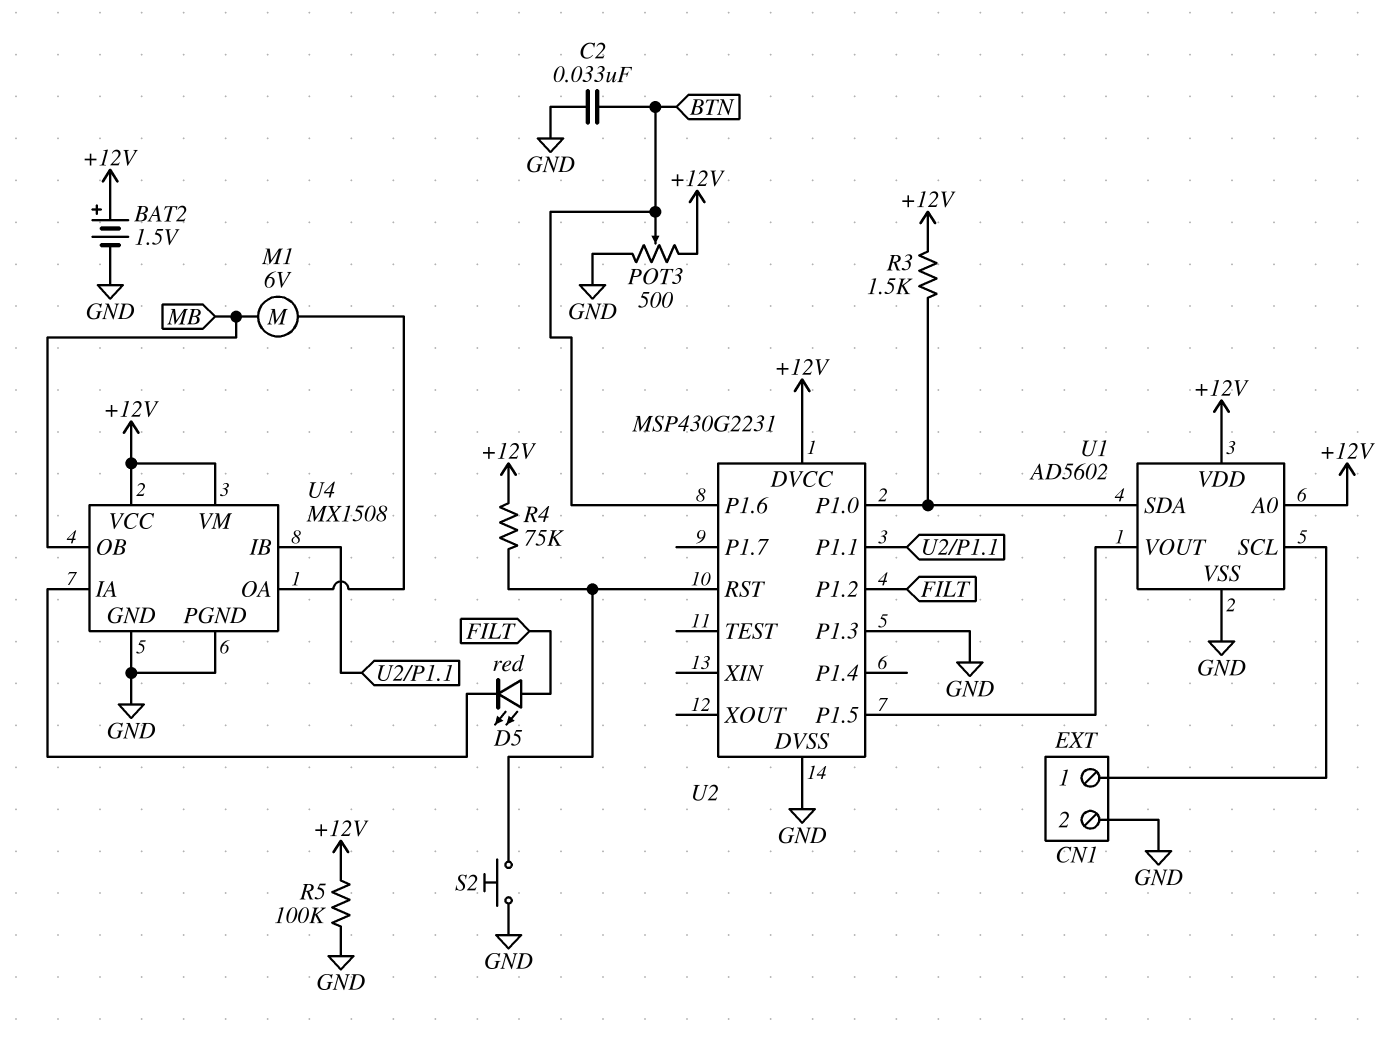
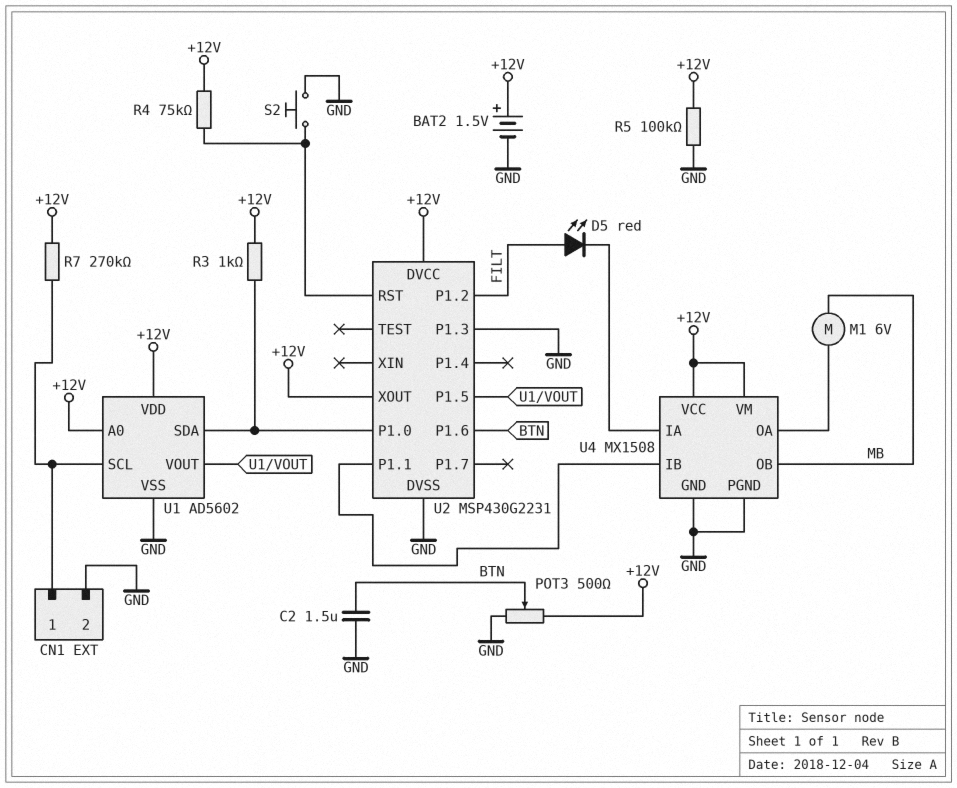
C2: 33nF (BTN, GND) -> 1.5uF (BTN, GND)
R3: 1.5k (+12V, U1/SDA) -> 1k (+12V, U1/SDA)
R7: none -> 270k (+12V, CN1/1)
U2 pin XOUT: none -> +12V

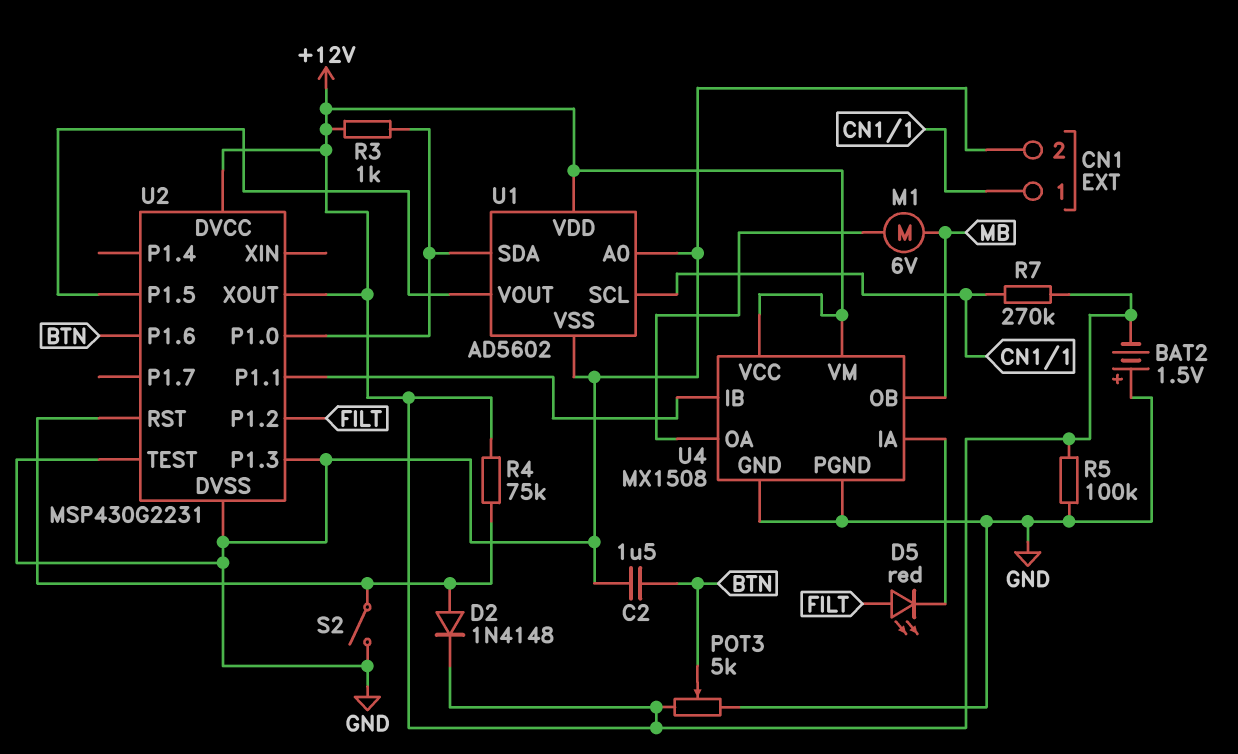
BAT2: 1.5V (plus +12V, minus GND) -> 1.5V (plus GND, minus +12V)
D2: none -> diode 1N4148 (A U2/RST, K +12V)
POT3: 500 (+12V, GND, wiper BTN) -> 5k (+12V, GND, wiper BTN)
S2: button (GND, U2/RST) -> switch (GND, U2/RST)
U1 pin A0: +12V -> GND
U2 pin TEST: none -> GND

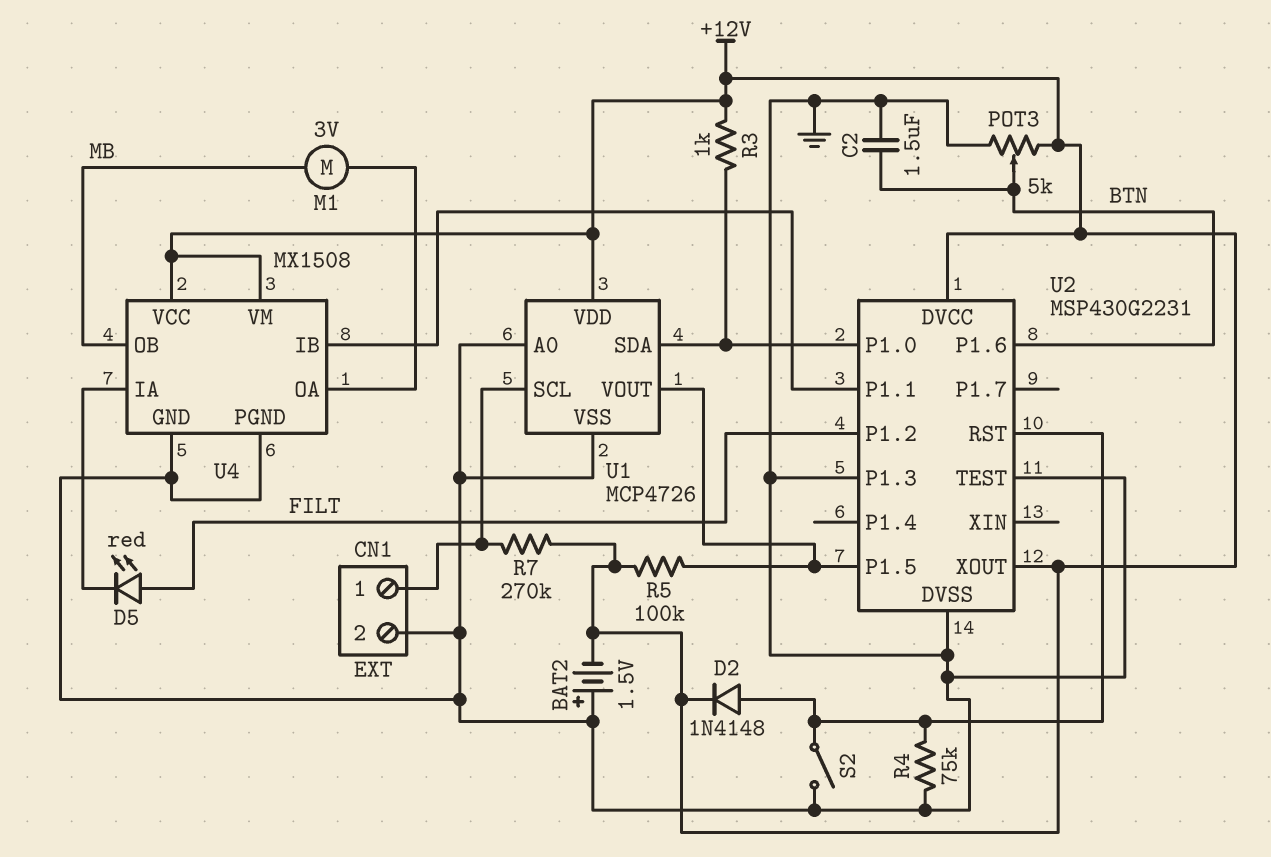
M1: motor 6V (MB, U4/OA) -> motor 3V (MB, U4/OA)
R4: 75k (+12V, U2/RST) -> 75k (GND, U2/RST)
R5: 100k (+12V, GND) -> 100k (+12V, U1/VOUT)
U1: AD5602 -> MCP4726

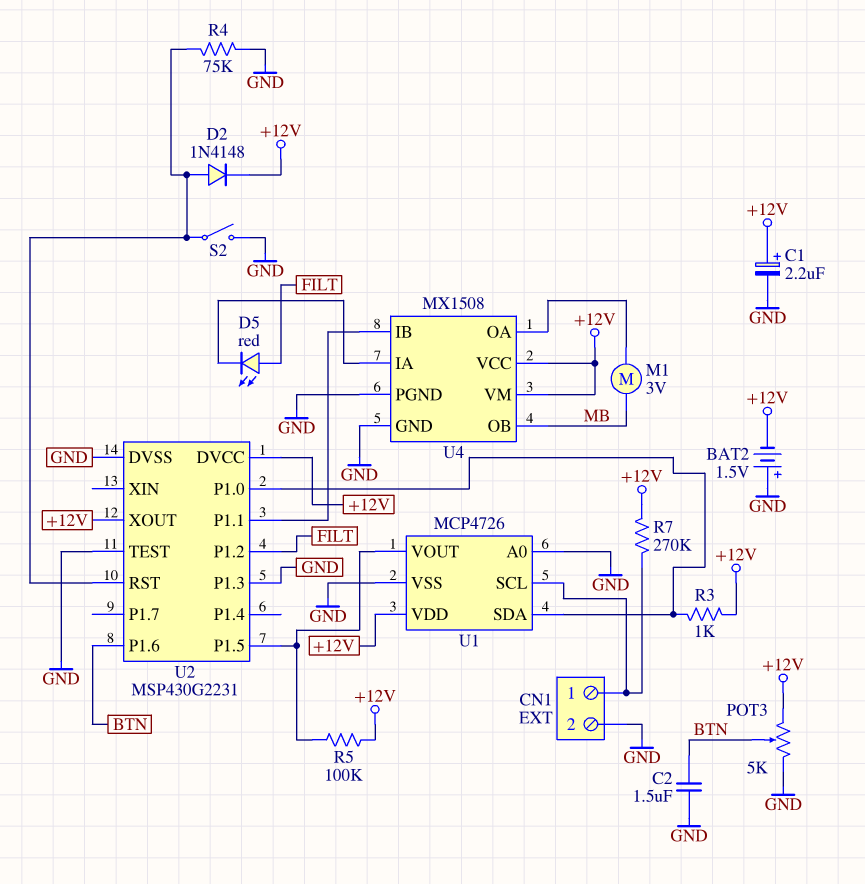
C1: none -> 2.2uF (plus +12V, minus GND)

